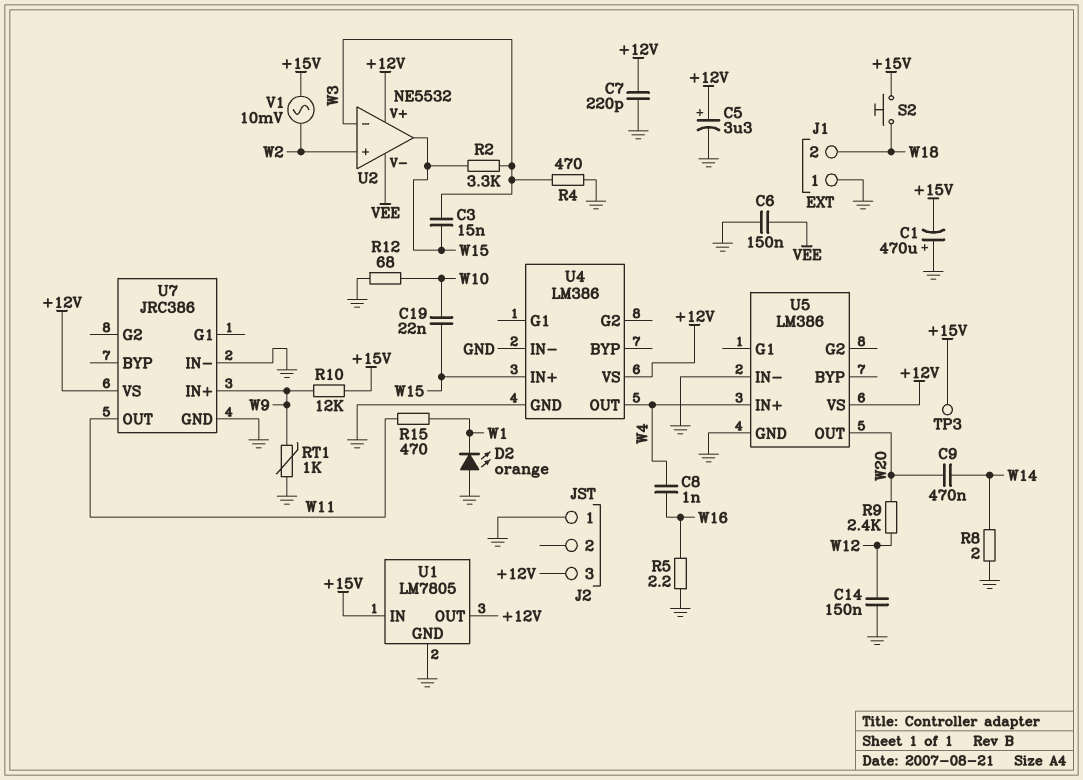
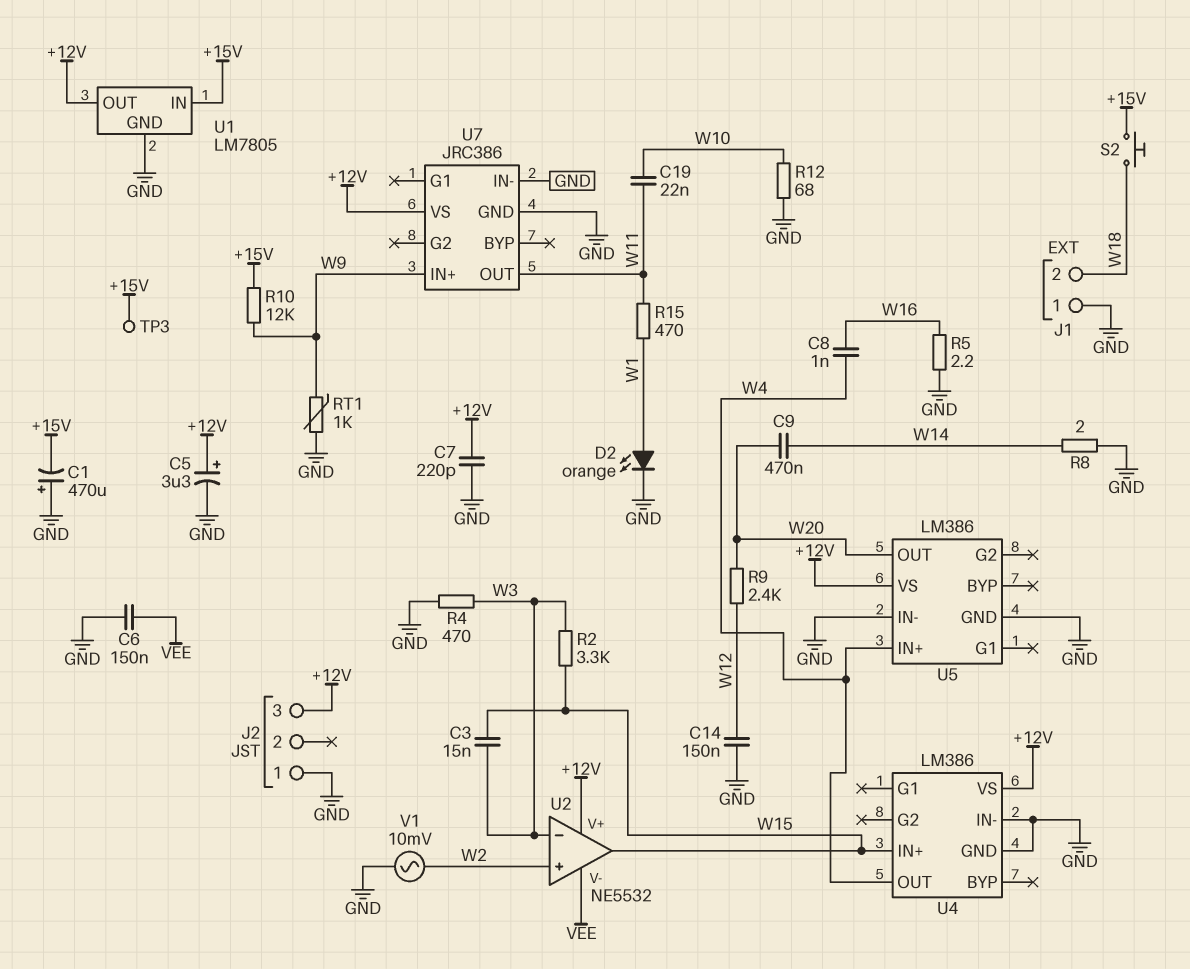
C19: 22nF (W10, W15) -> 22nF (W10, W11)
D2: LED orange (A GND, K W1) -> LED orange (A W1, K GND)
V1: AC 10mV (+15V, W2) -> AC 10mV (GND, W2)

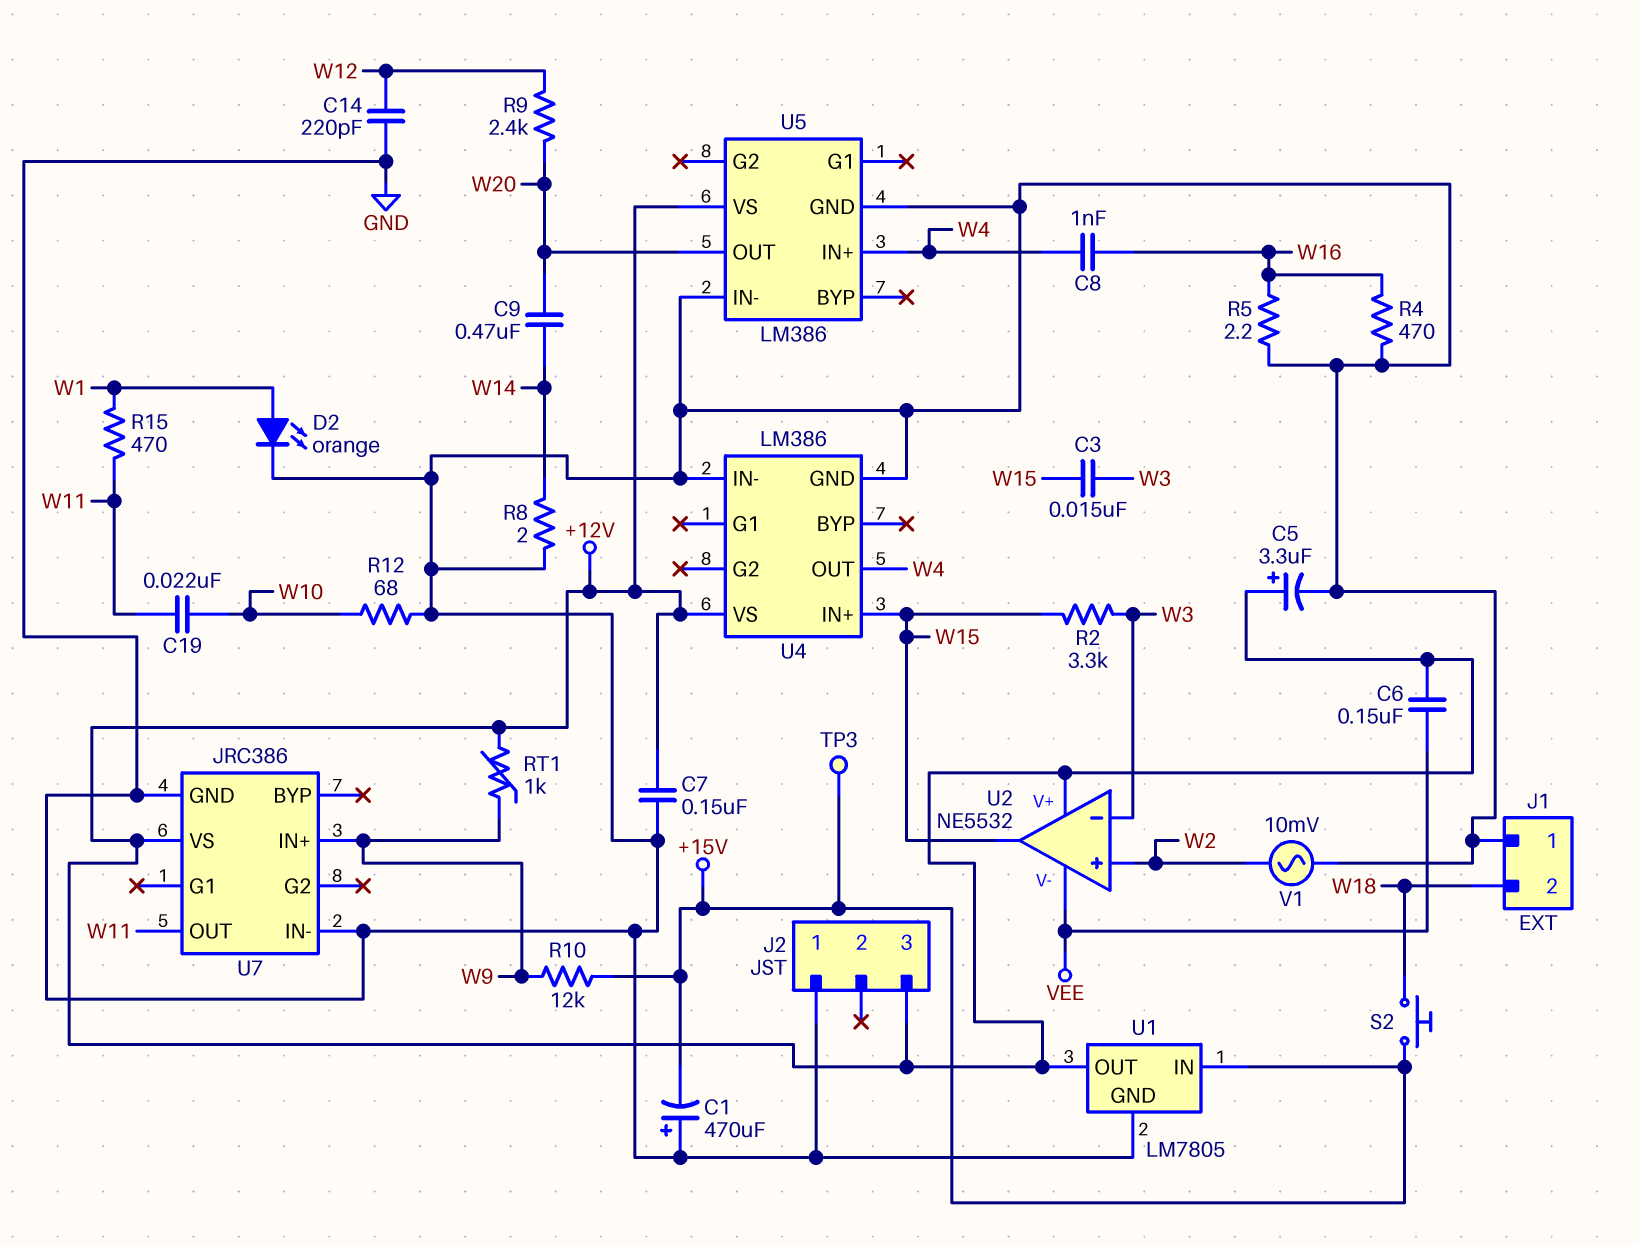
C6: 150nF (GND, VEE) -> 150nF (+12V, VEE)
C7: 220pF (+12V, GND) -> 150nF (+12V, GND)
C14: 150nF (GND, W12) -> 220pF (GND, W12)
R4: 470 (GND, W3) -> 470 (GND, W16)
RT1: 1k (GND, W9) -> 1k (+12V, W9)

